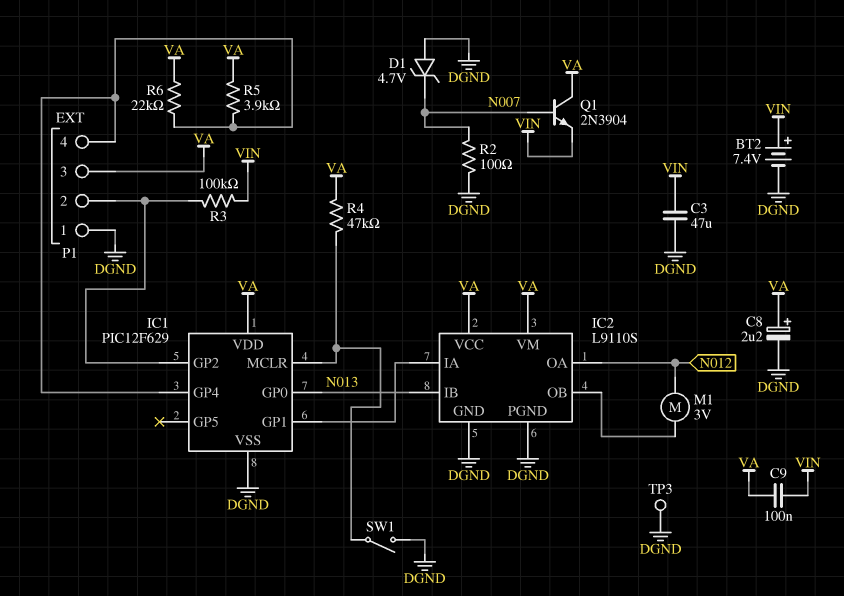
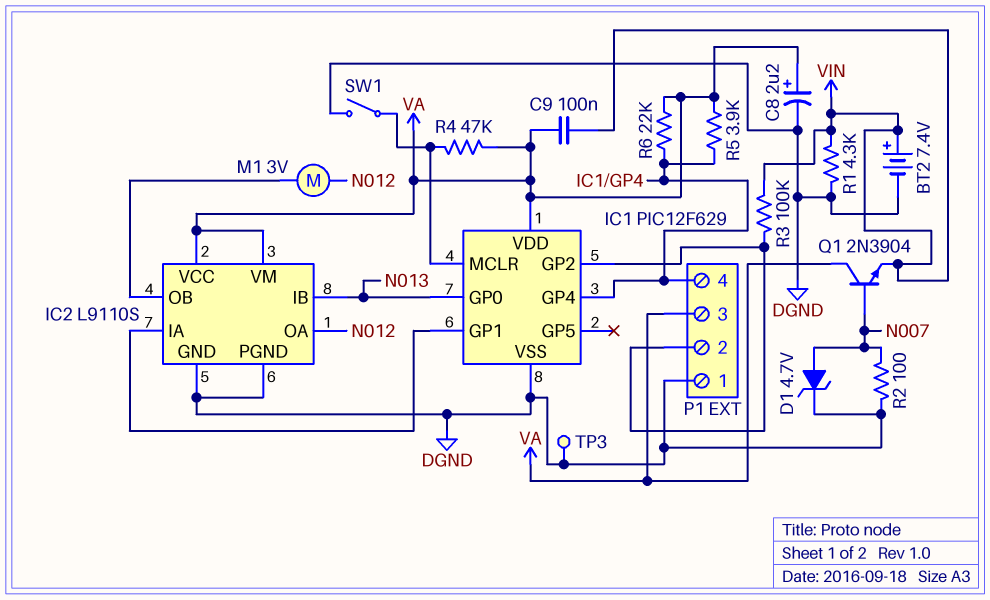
C3: 47uF (DGND, VIN) -> none
D1: zener 4.7V (A DGND, K N007) -> zener 4.7V (A N007, K DGND)
R1: none -> 4.3k (DGND, VIN)

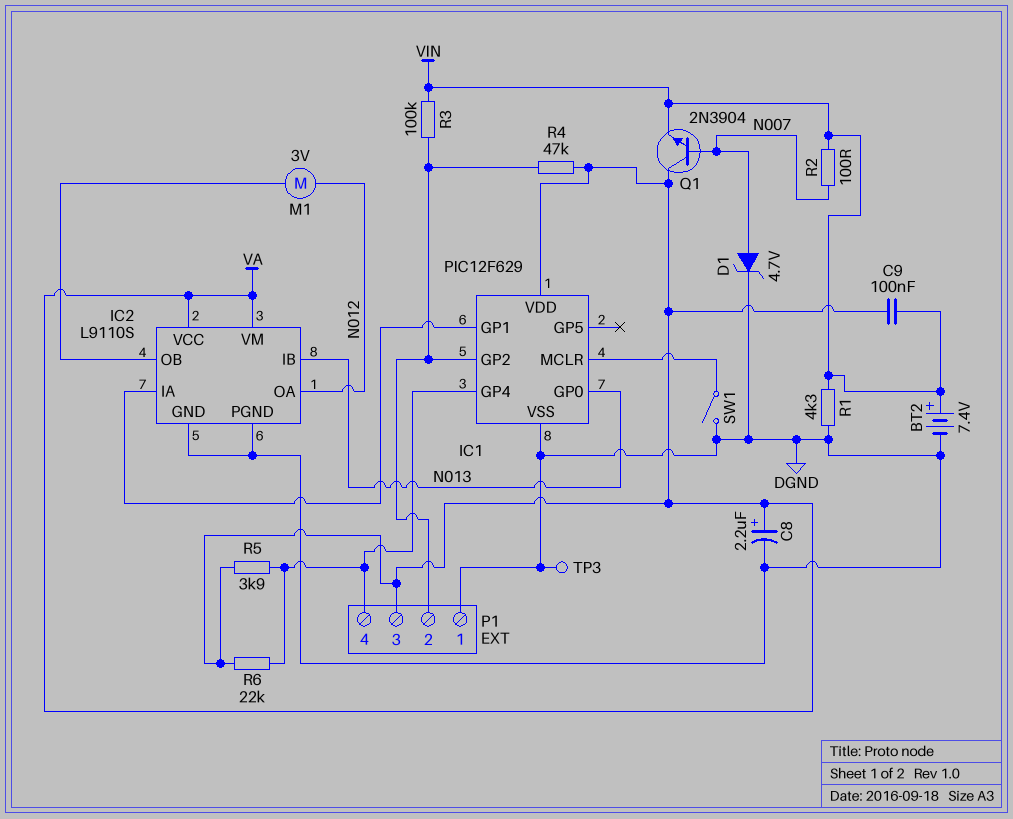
R2: 100 (DGND, N007) -> 100 (N007, VIN)
R4: 47k (IC1/MCLR, VA) -> 47k (IC1/GP2, VA)

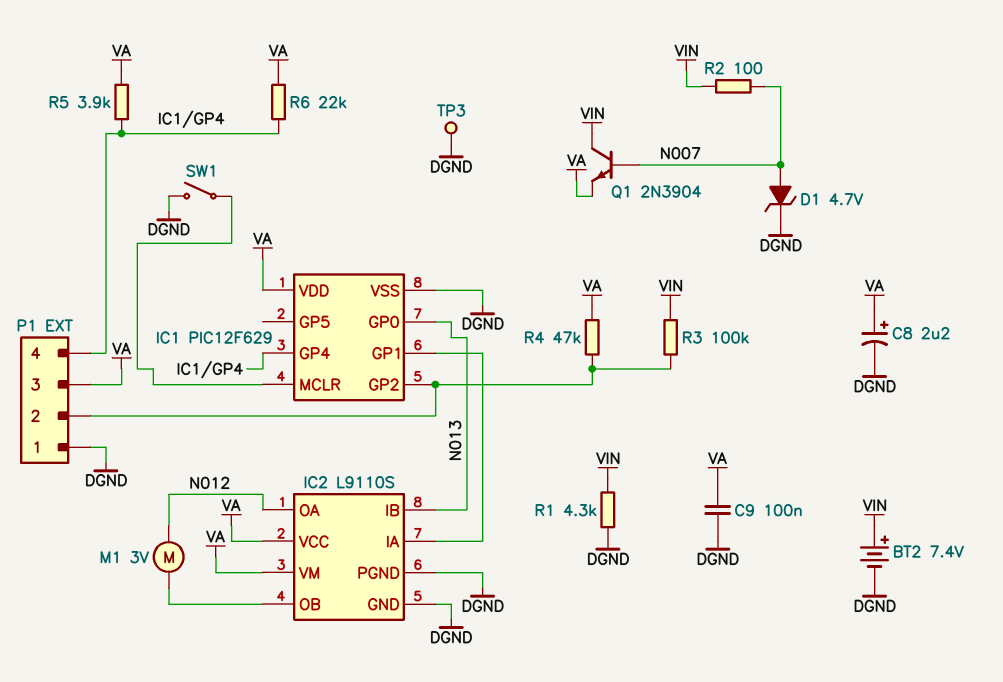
C9: 100nF (VA, VIN) -> 100nF (DGND, VA)
Q1: NPN 2N3904 (B N007, C VA, E VIN) -> NPN 2N3904 (B N007, C VIN, E VA)

